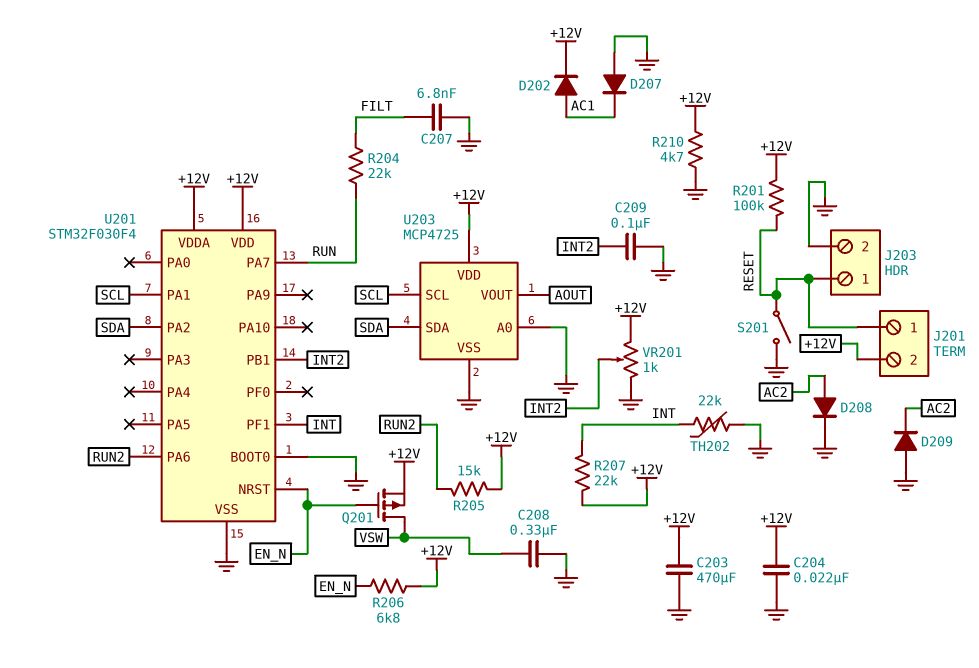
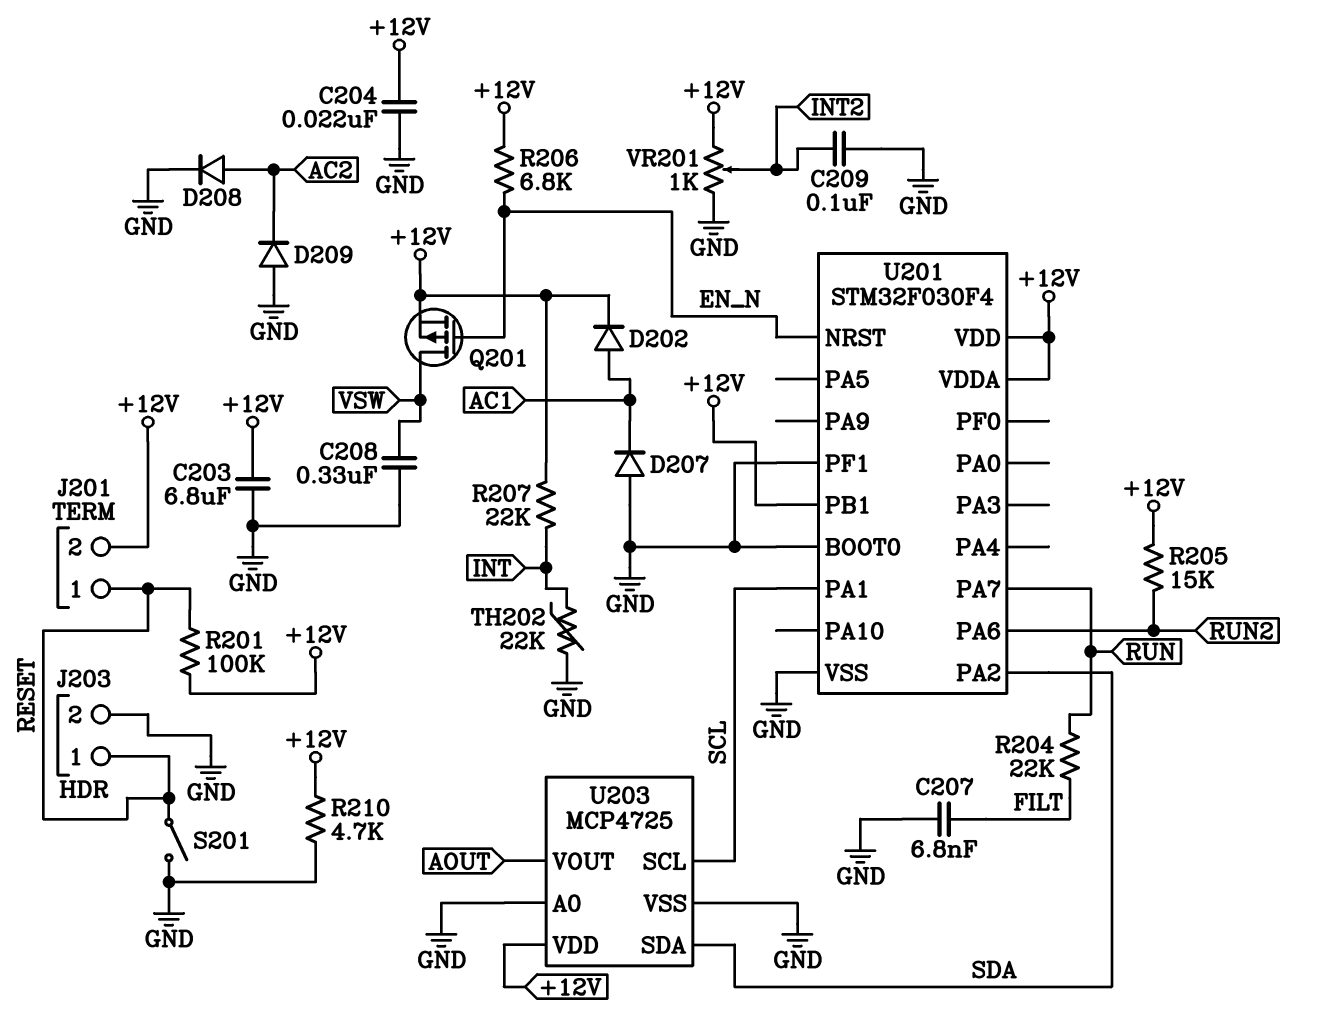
C203: 470uF (+12V, GND) -> 6.8uF (+12V, GND)
U201 pin PB1: INT2 -> +12V
U201 pin PF1: INT -> GND

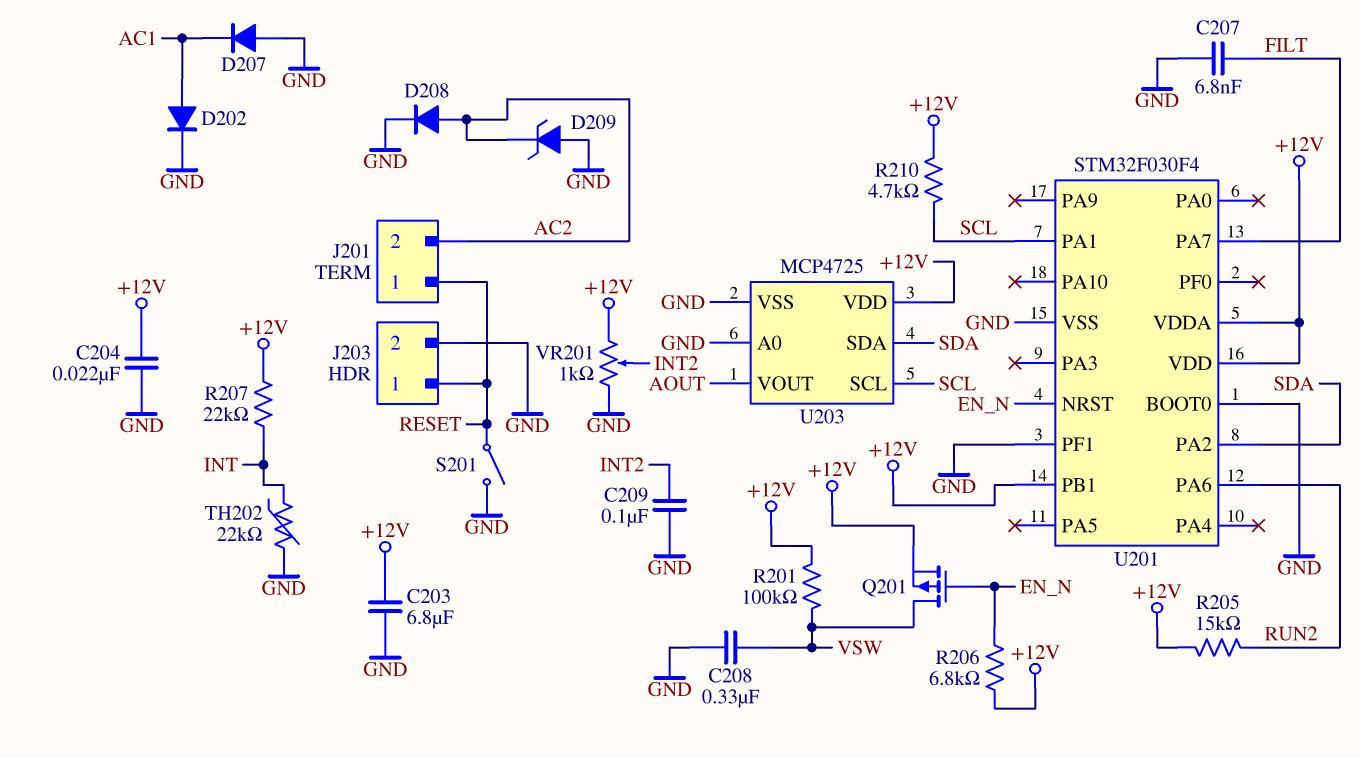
D202: diode (A AC1, K +12V) -> diode (A AC1, K GND)
D209: diode (A GND, K AC2) -> zener (A GND, K AC2)
J201 pin 2: +12V -> AC2
R201: 100k (+12V, RESET) -> 100k (+12V, VSW)
R204: 22k (FILT, RUN) -> none
R210: 4.7k (+12V, GND) -> 4.7k (+12V, SCL)
U201 pin PA7: RUN -> FILT

